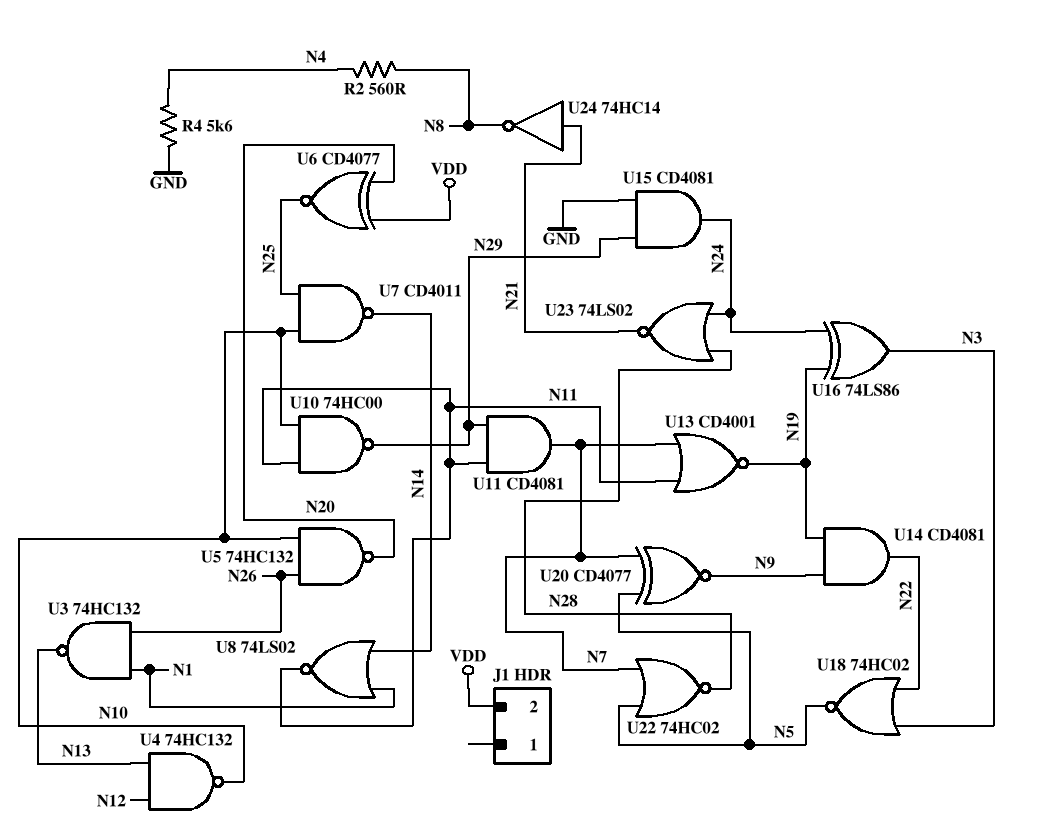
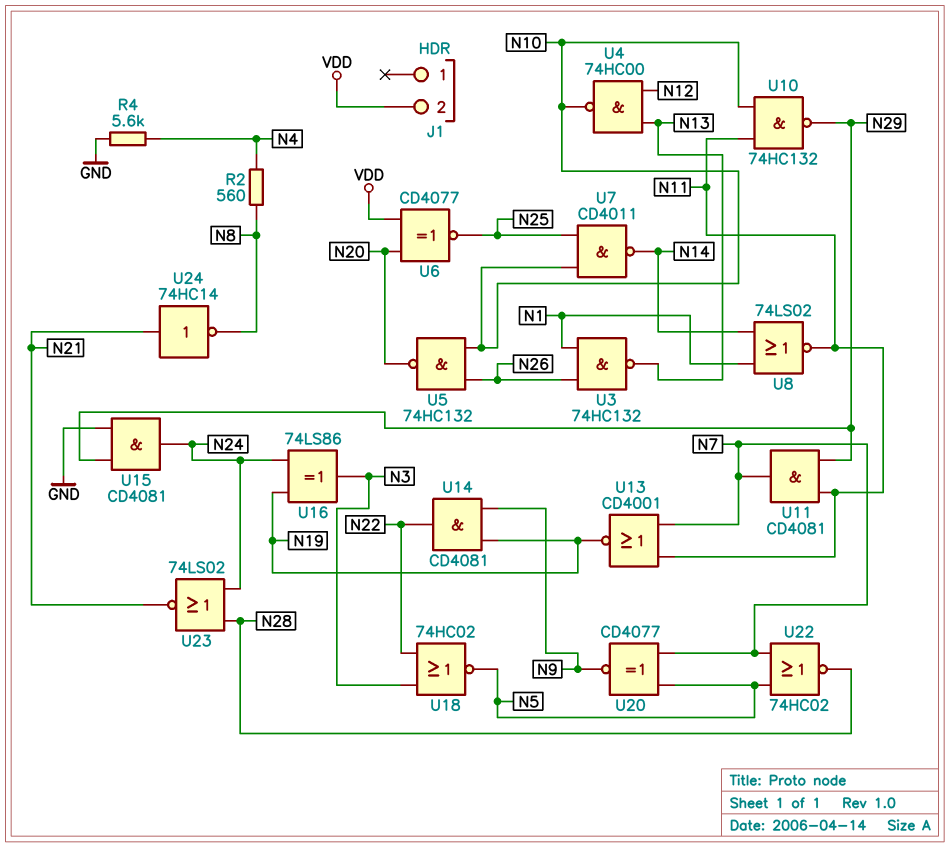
U4: NAND 74HC132 (in N12, in N13, out N10) -> NAND 74HC00 (in N12, in N13, out N10)
U10: NAND 74HC00 (in N10, in N11, out N29) -> NAND 74HC132 (in N10, in N11, out N29)

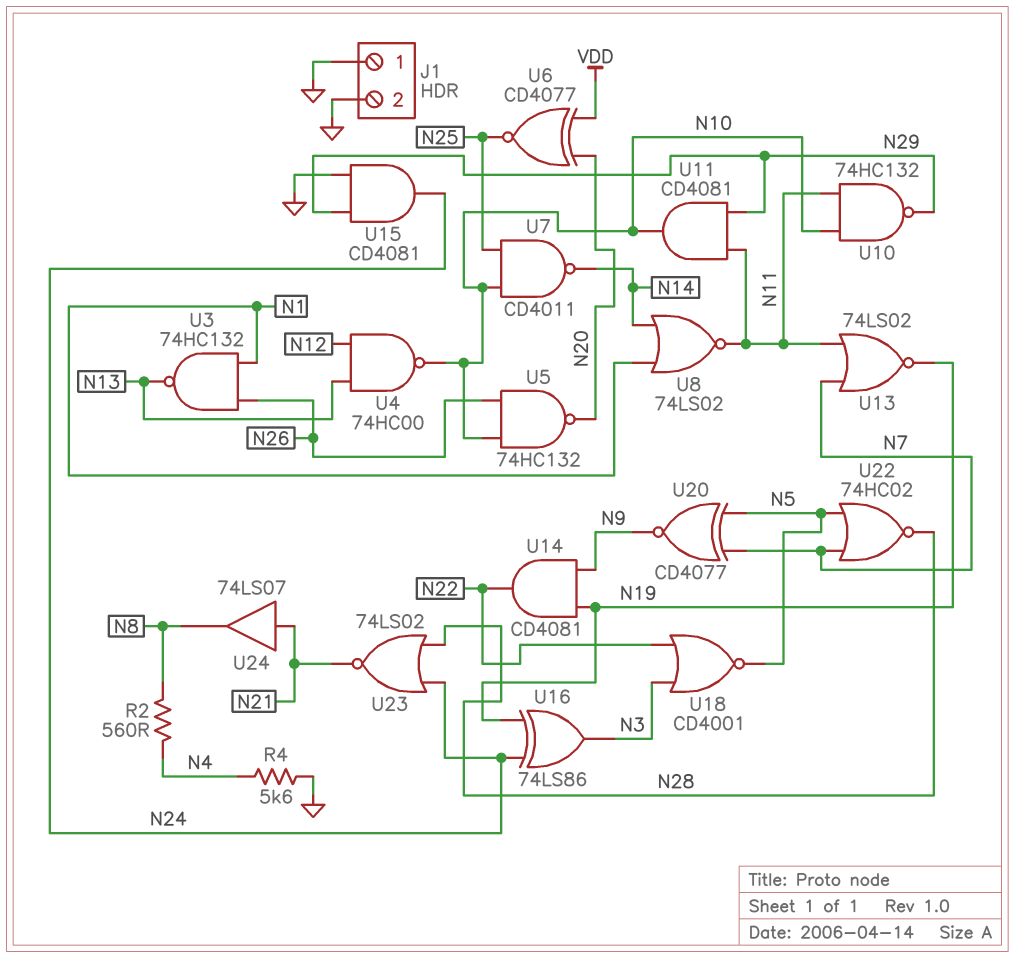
J1 pin 1: none -> GND
J1 pin 2: VDD -> GND
U11: AND CD4081 (in N11, in N29, out N7) -> AND CD4081 (in N11, in N29, out N10)
U13: NOR CD4001 (in N7, in N11, out N19) -> NOR 74LS02 (in N7, in N11, out N19)
U18: NOR 74HC02 (in N3, in N22, out N5) -> NOR CD4001 (in N3, in N22, out N5)
U24: NOT 74HC14 (in N21, out N8) -> buffer 74LS07 (in N21, out N8)

